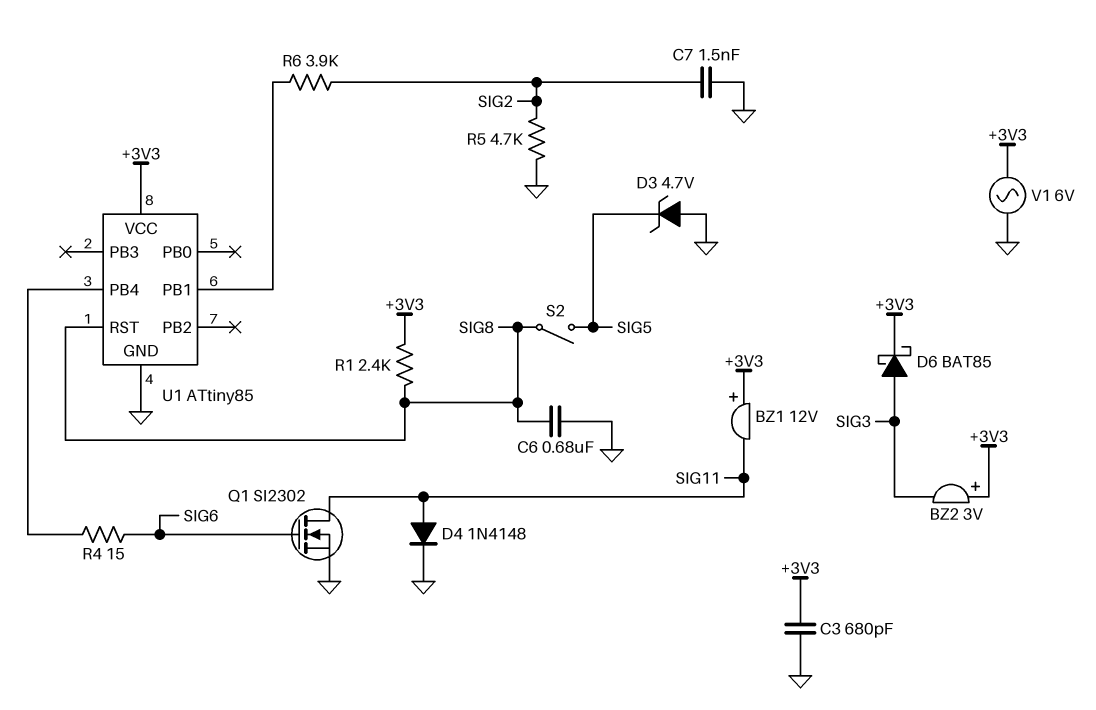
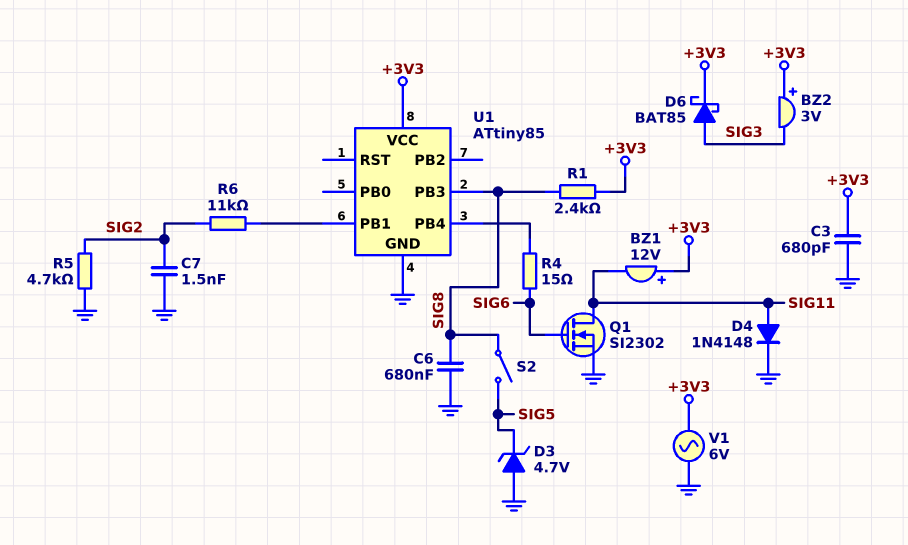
R6: 3.9k (SIG2, U1/PB1) -> 11k (SIG2, U1/PB1)
U1 pin PB3: none -> SIG8
U1 pin RST: SIG8 -> none

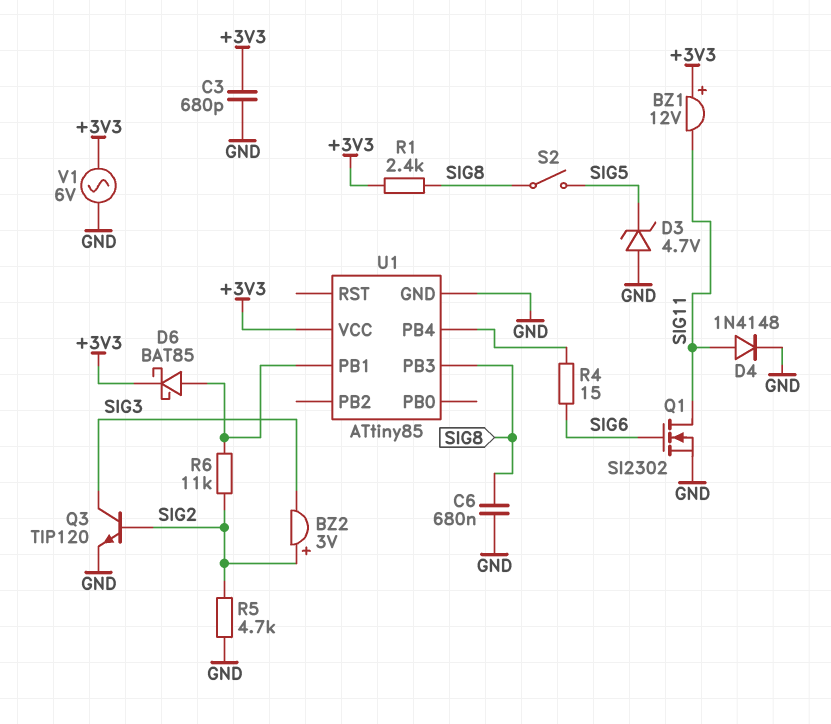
BZ2: buzzer 3V (plus +3V3, minus SIG3) -> buzzer 3V (plus SIG2, minus SIG3)
C7: 1.5nF (GND, SIG2) -> none
D6: schottky BAT85 (A SIG3, K +3V3) -> schottky BAT85 (A U1/PB1, K +3V3)
Q3: none -> NPN TIP120 (B SIG2, C SIG3, E GND)

